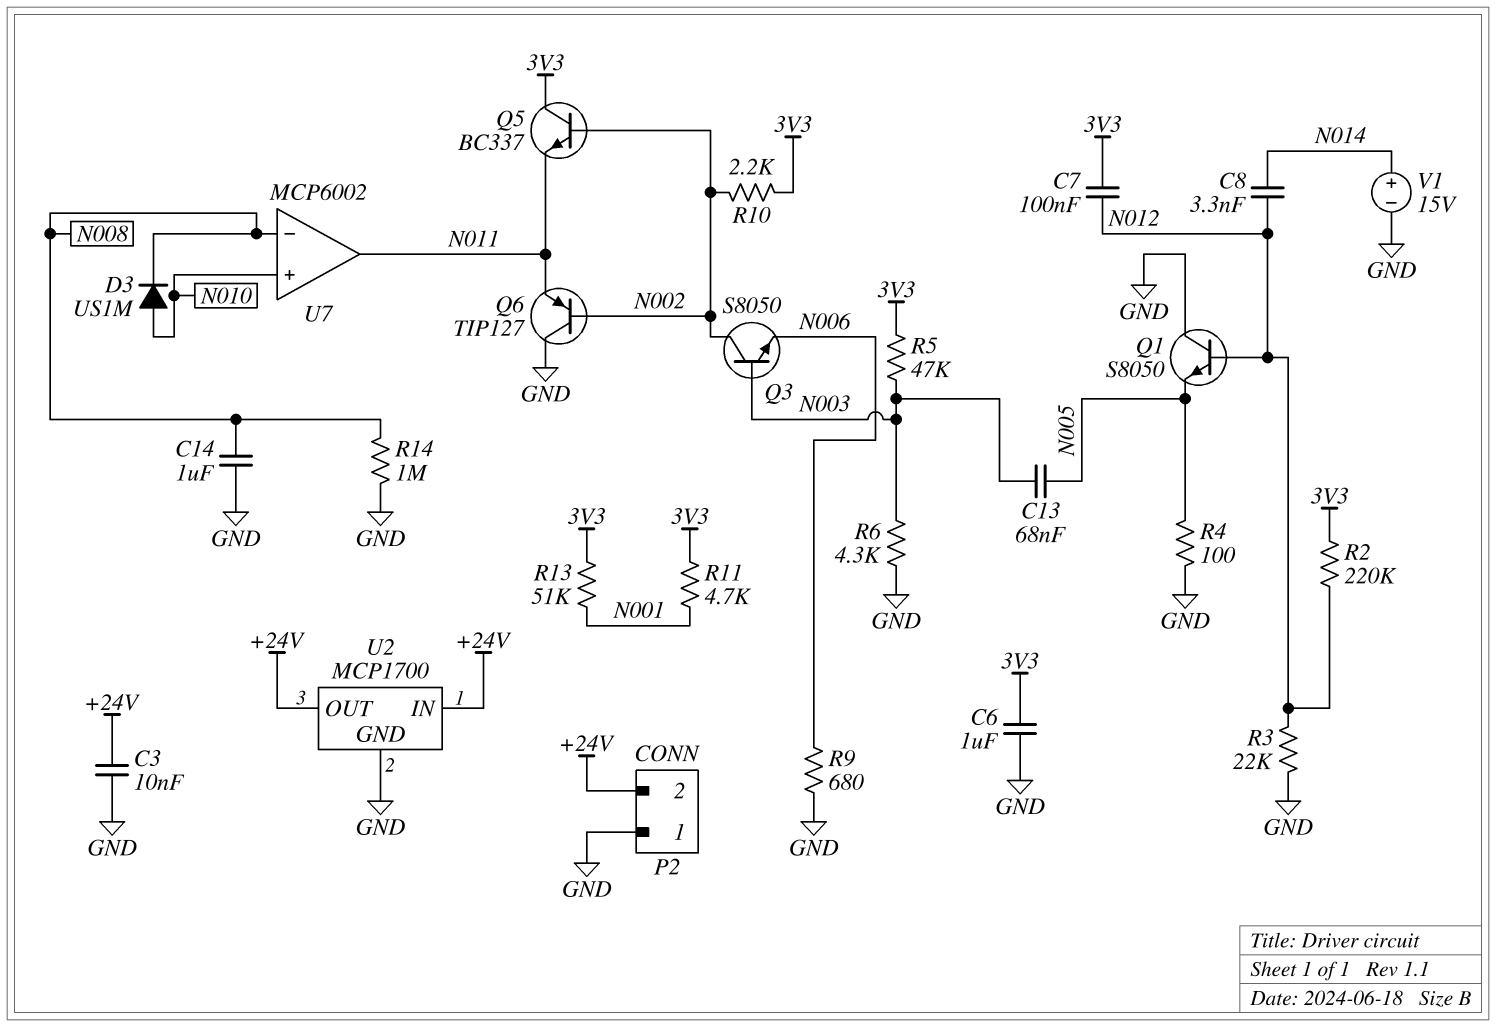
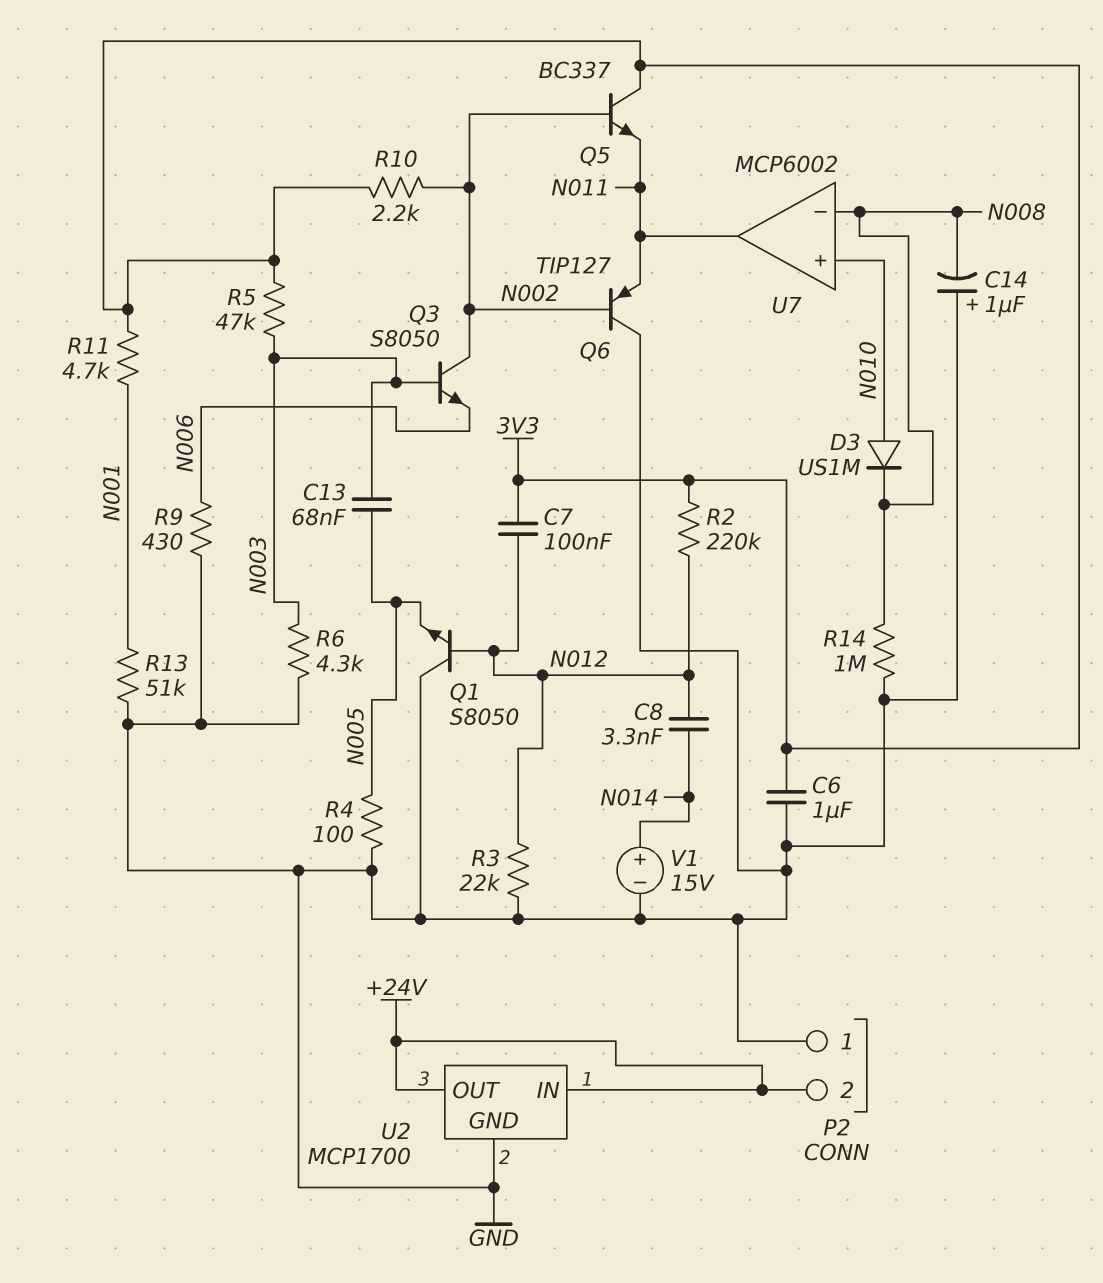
C3: 10nF (+24V, GND) -> none
C14: 1uF (GND, N008) -> 1uF (plus GND, minus N008)
R9: 680 (GND, N006) -> 430 (GND, N006)
R13: 51k (3V3, N001) -> 51k (GND, N001)

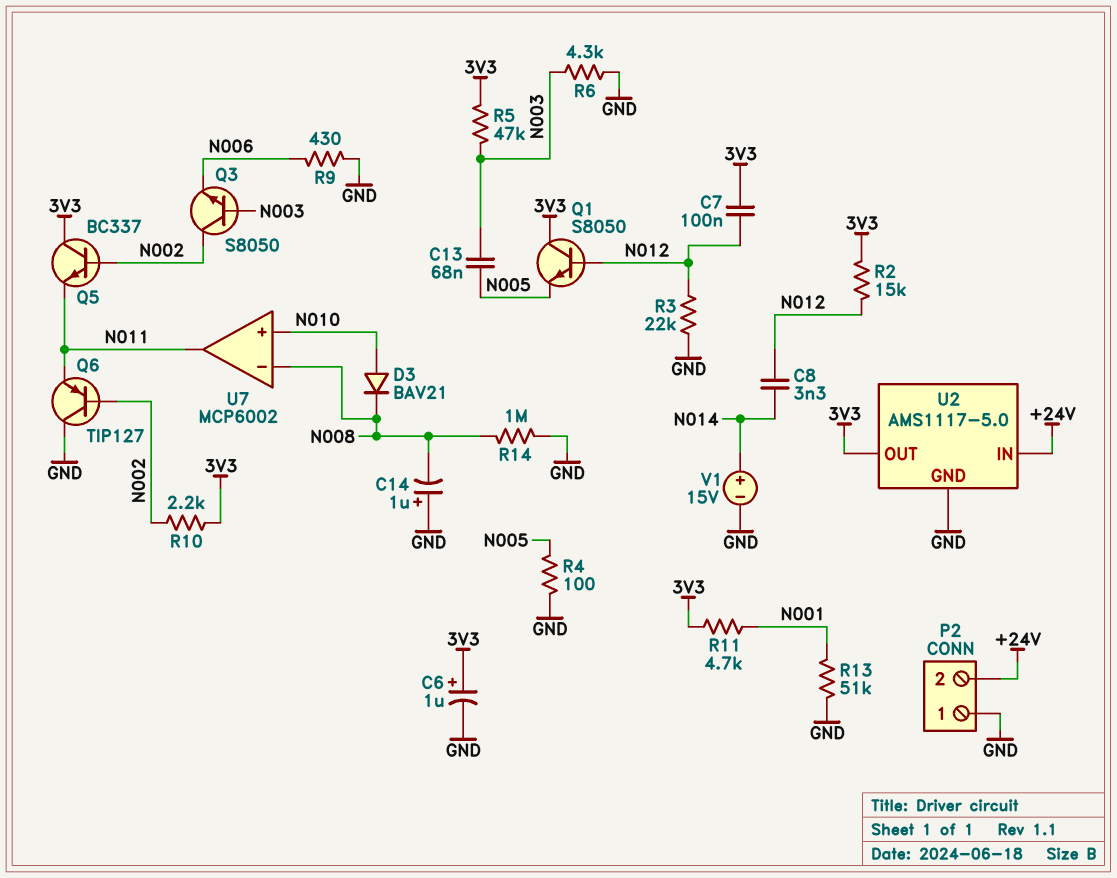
C6: 1uF (3V3, GND) -> 1uF (plus 3V3, minus GND)
D3: diode US1M (A N010, K N008) -> diode BAV21 (A N010, K N008)
Q1: NPN S8050 (B N012, C GND, E N005) -> NPN S8050 (B N012, C 3V3, E N005)
R2: 220k (3V3, N012) -> 15k (3V3, N012)
U2: MCP1700 -> AMS1117-5.0
U2 pin OUT: +24V -> 3V3

